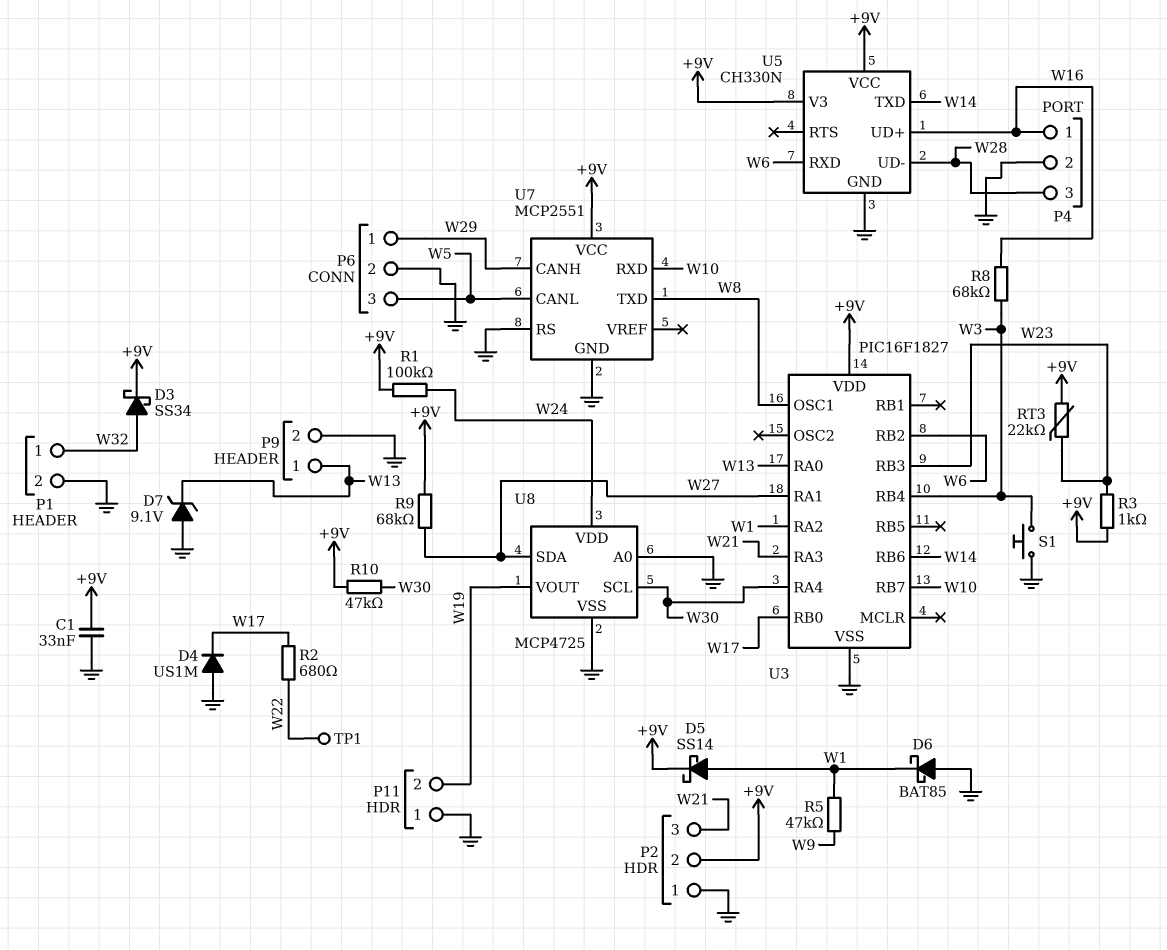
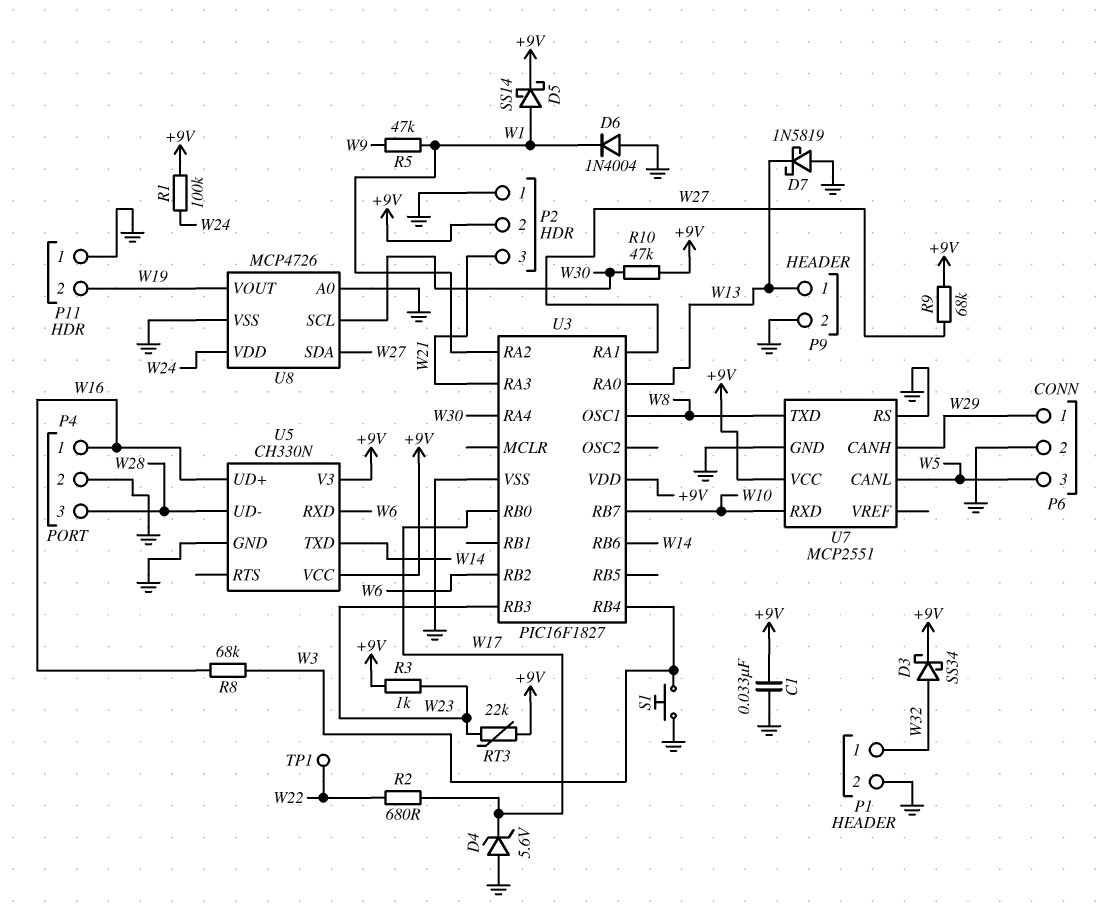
D4: diode US1M (A GND, K W17) -> zener 5.6V (A GND, K W17)
D6: schottky BAT85 (A GND, K W1) -> diode 1N4004 (A GND, K W1)
D7: zener 9.1V (A GND, K W13) -> schottky 1N5819 (A GND, K W13)
U8: MCP4725 -> MCP4726

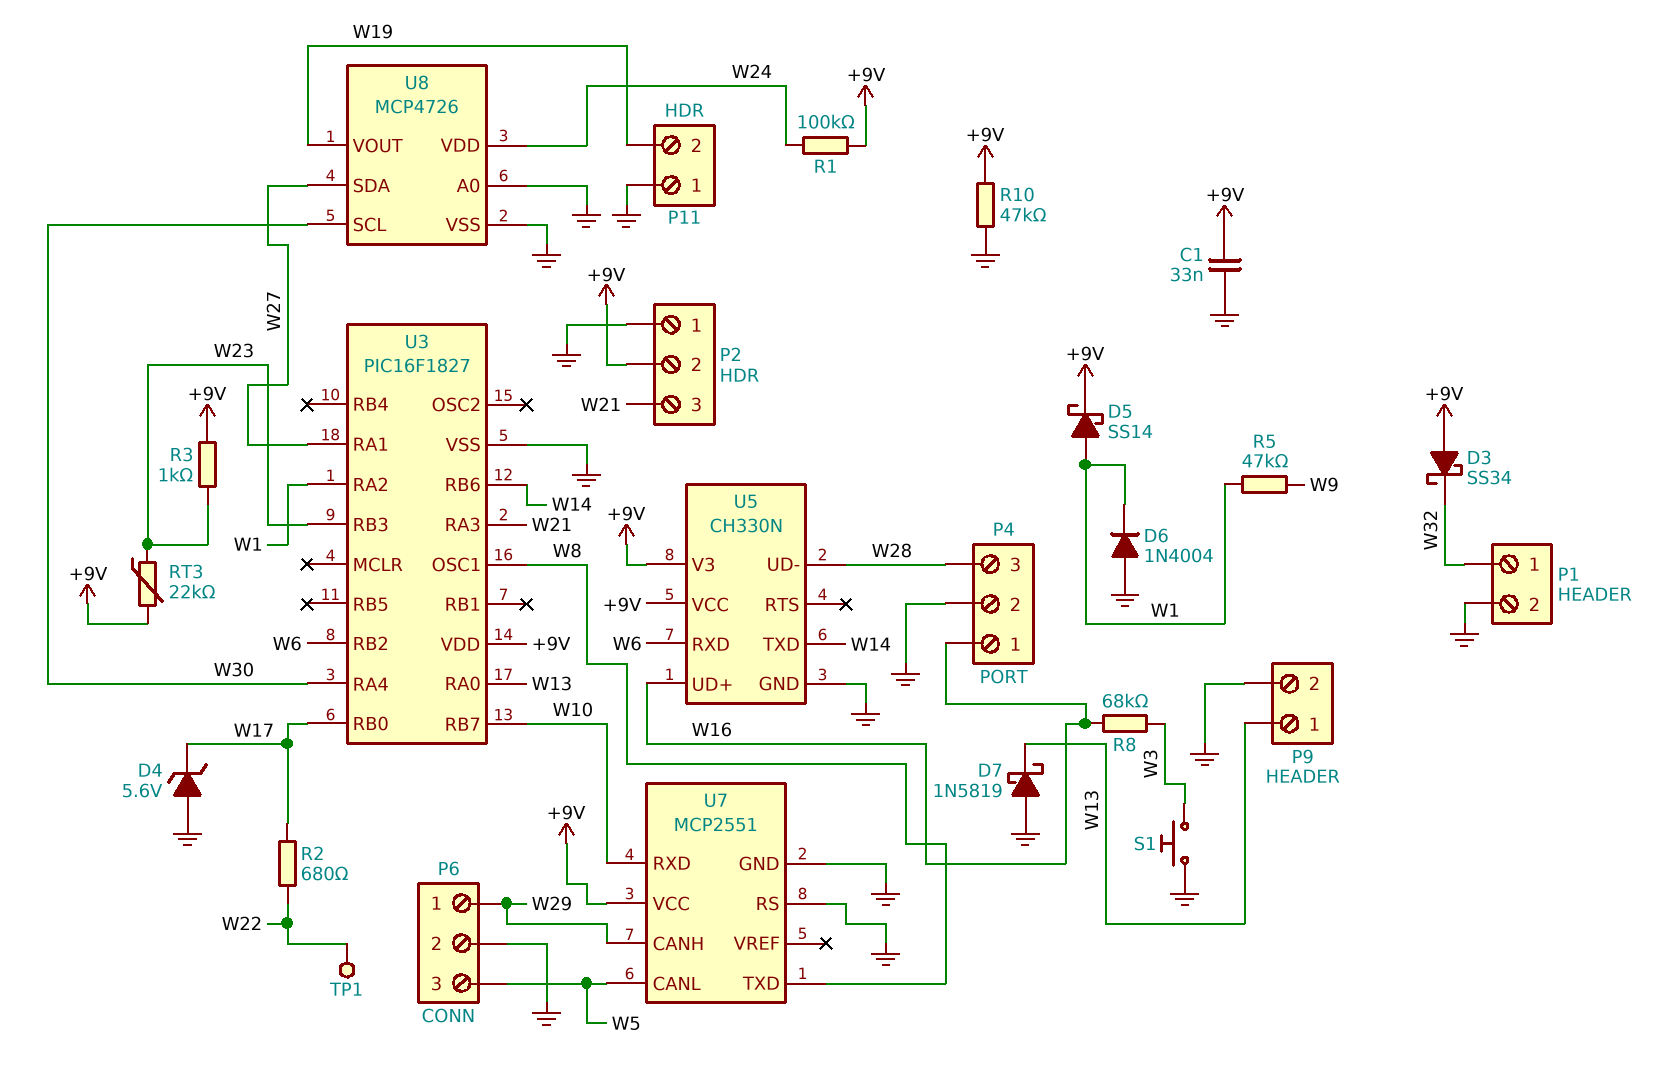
D3: schottky SS34 (A W32, K +9V) -> schottky SS34 (A +9V, K W32)
R9: 68k (+9V, W27) -> none
R10: 47k (+9V, W30) -> 47k (+9V, GND)
U3 pin RB4: W3 -> none

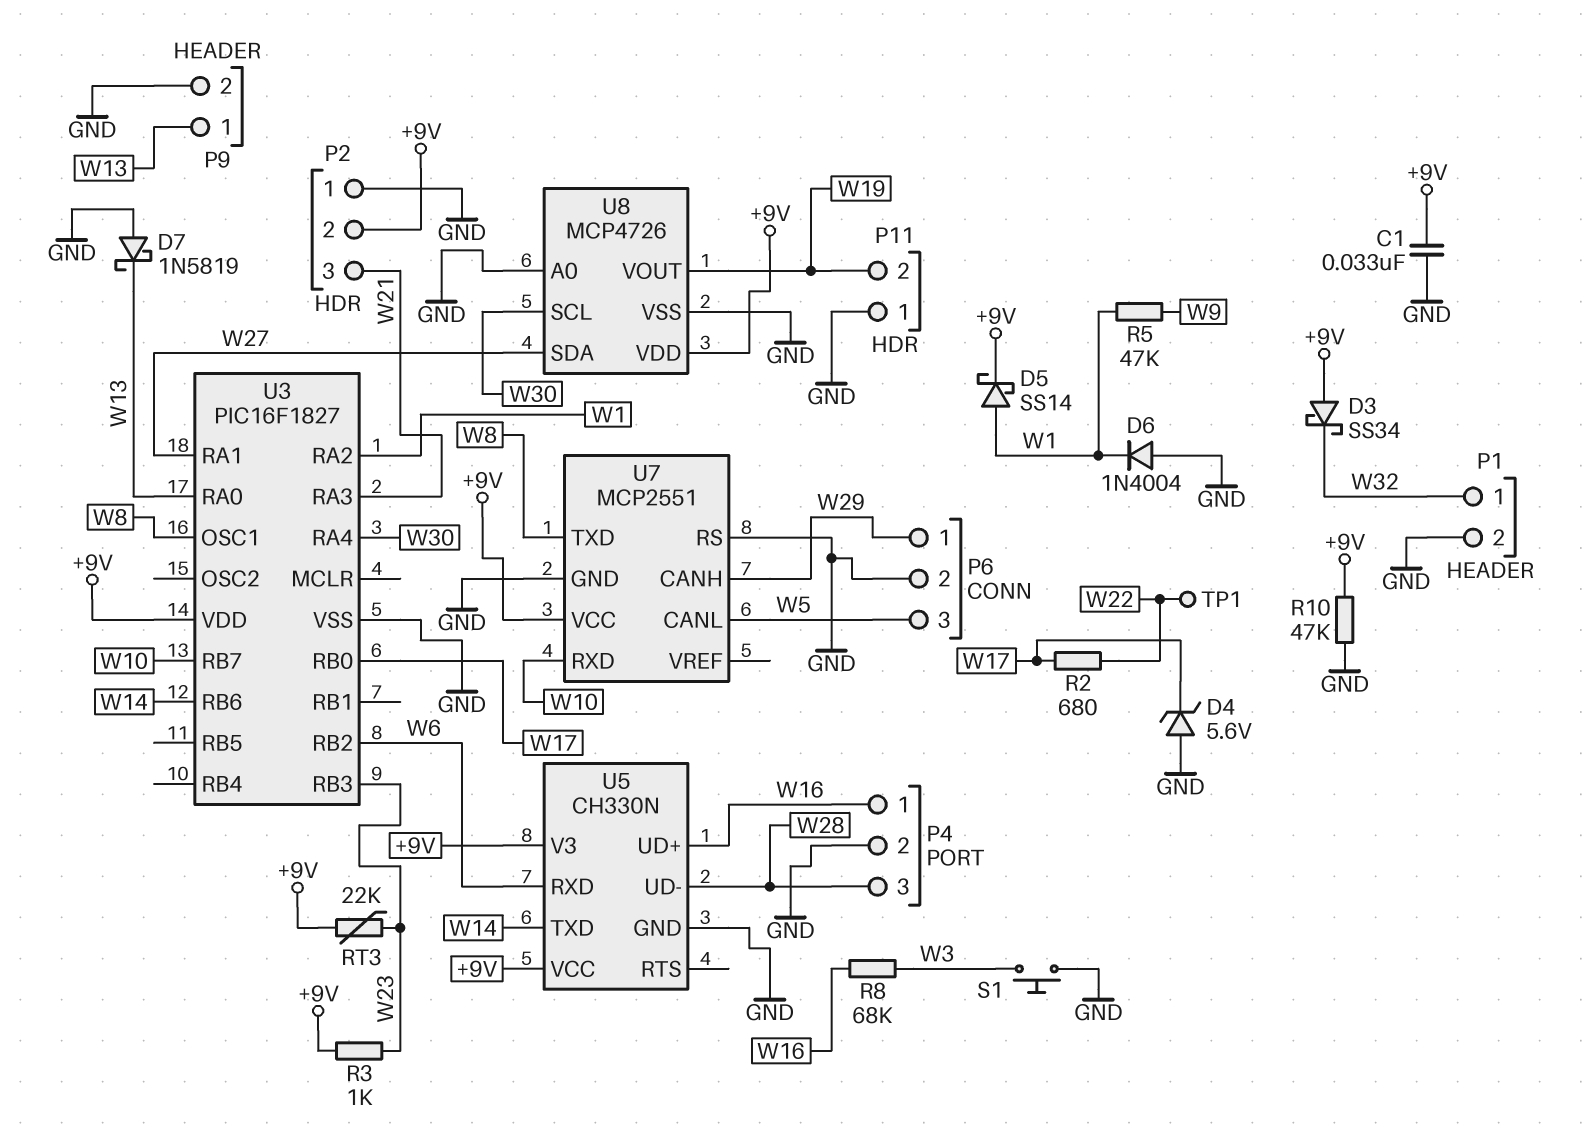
R1: 100k (+9V, W24) -> none
U8 pin VDD: W24 -> +9V

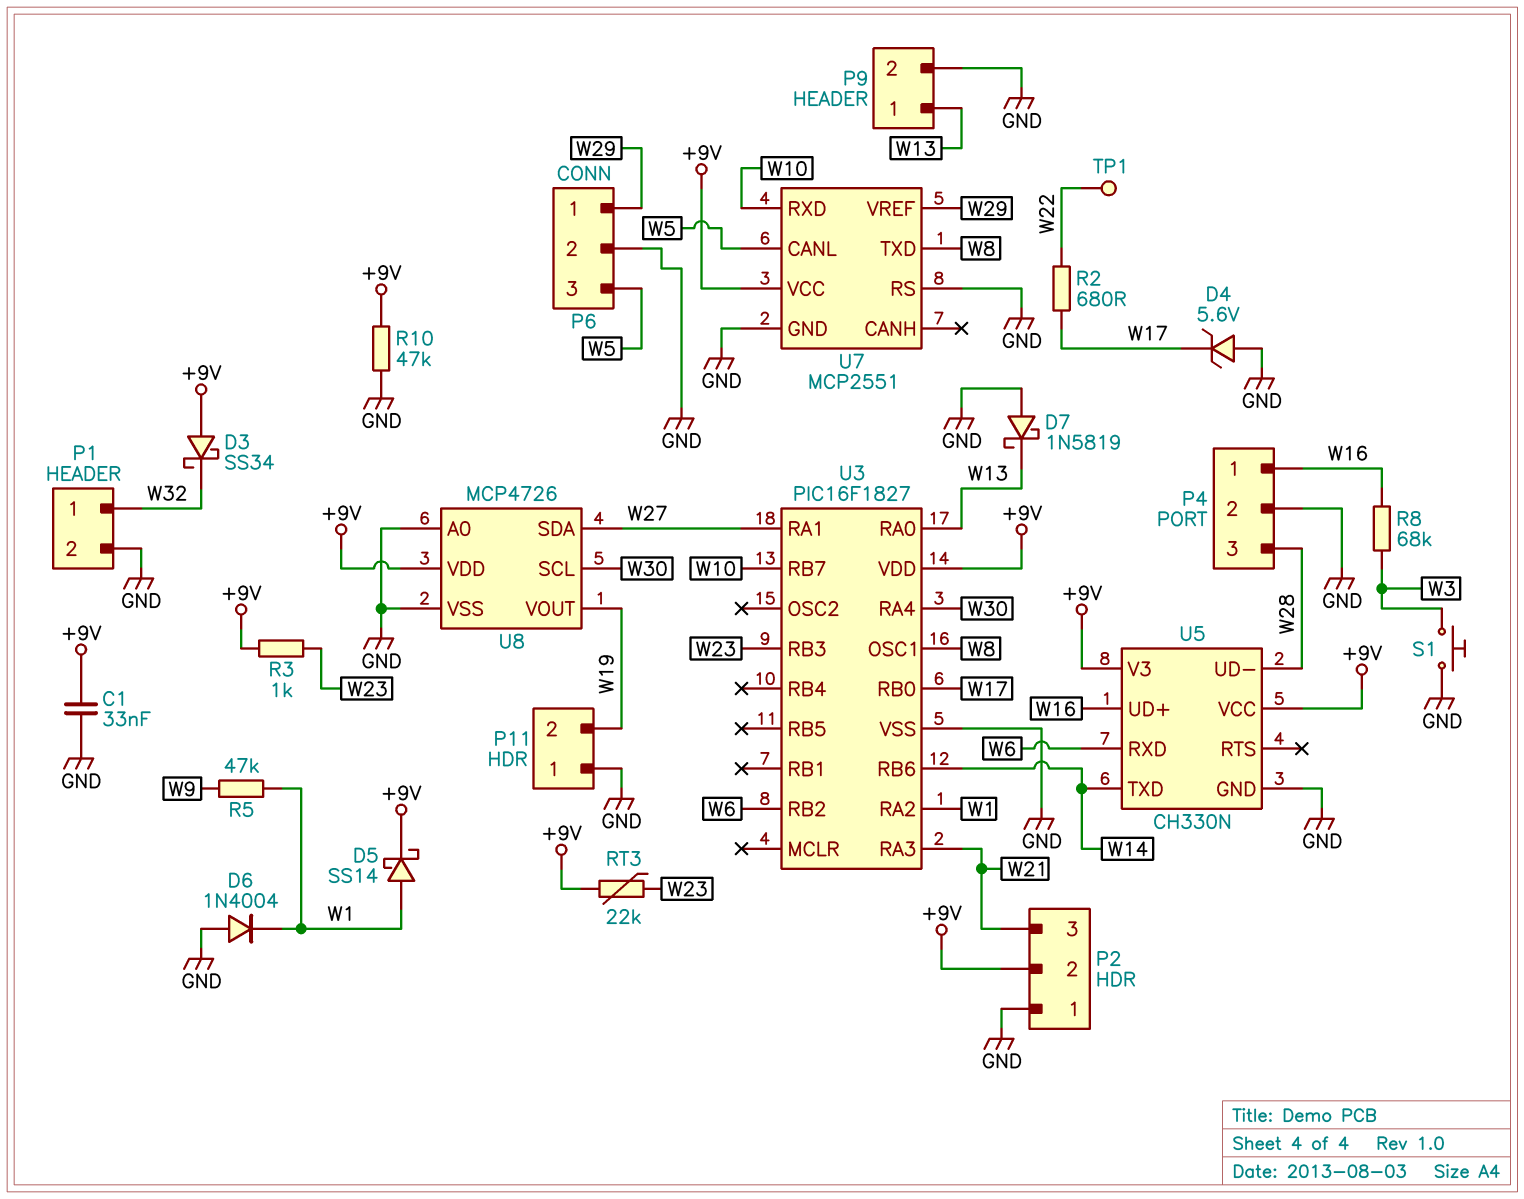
U7 pin CANH: W29 -> none
U7 pin VREF: none -> W29

